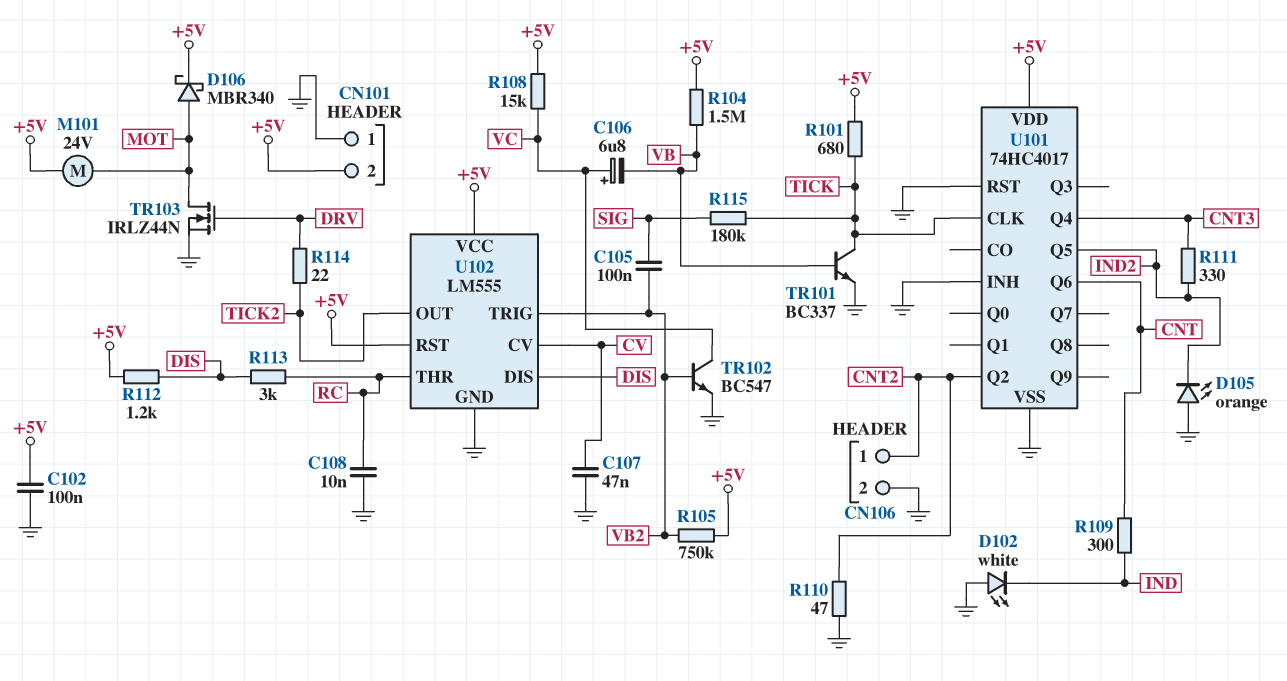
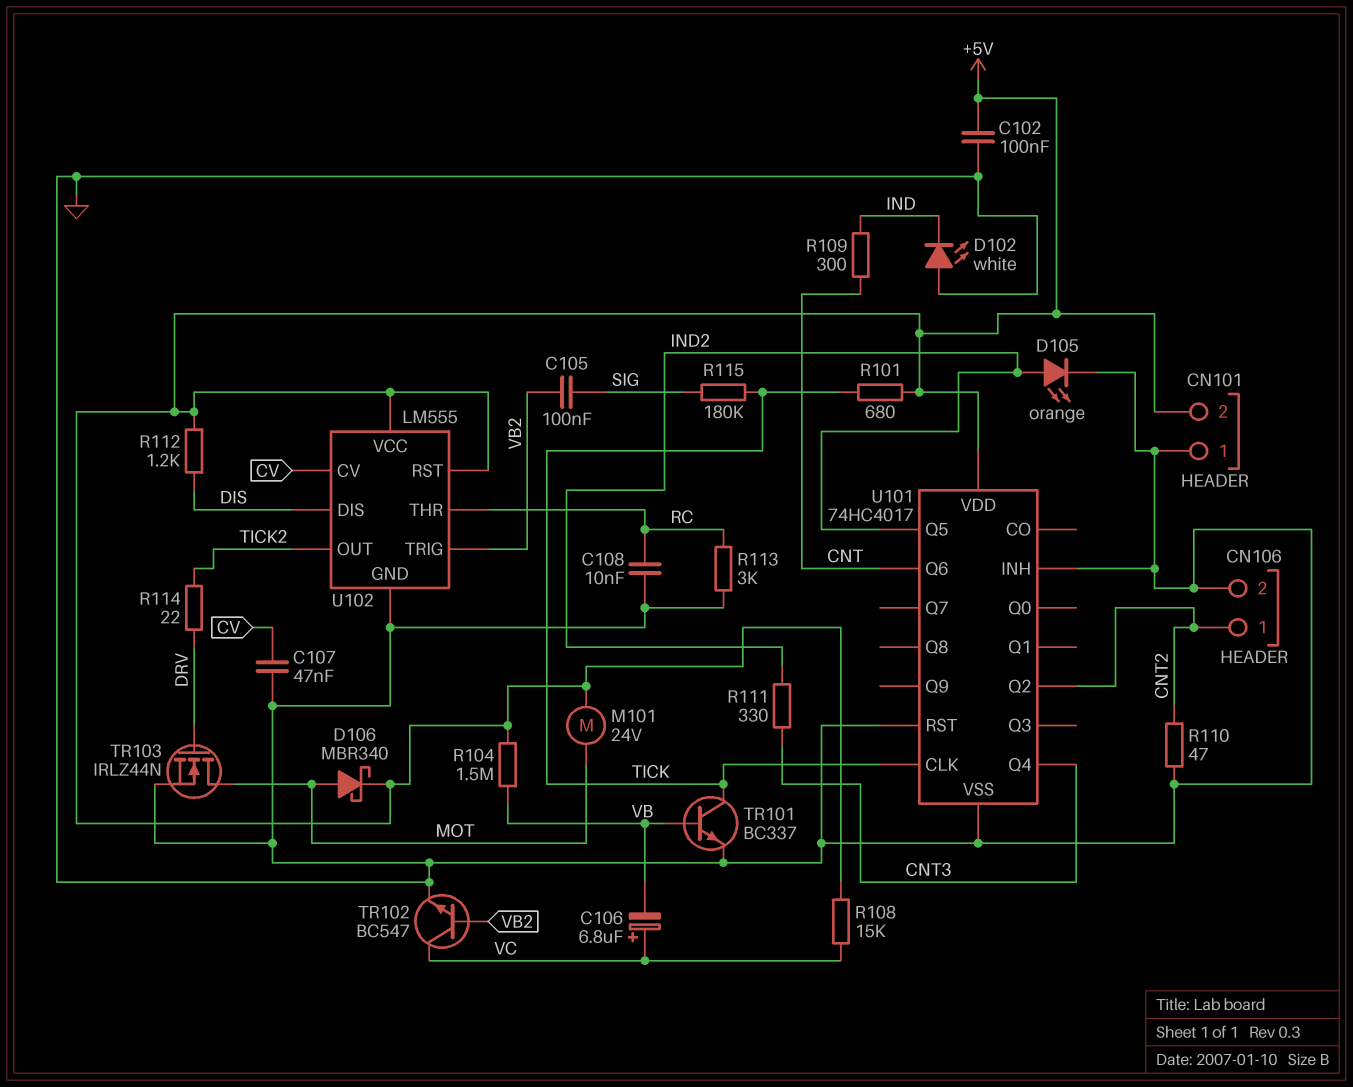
D105: LED orange (A GND, K IND2) -> LED orange (A IND2, K GND)
R105: 750k (+5V, VB2) -> none
R113: 3k (DIS, RC) -> 3k (GND, RC)

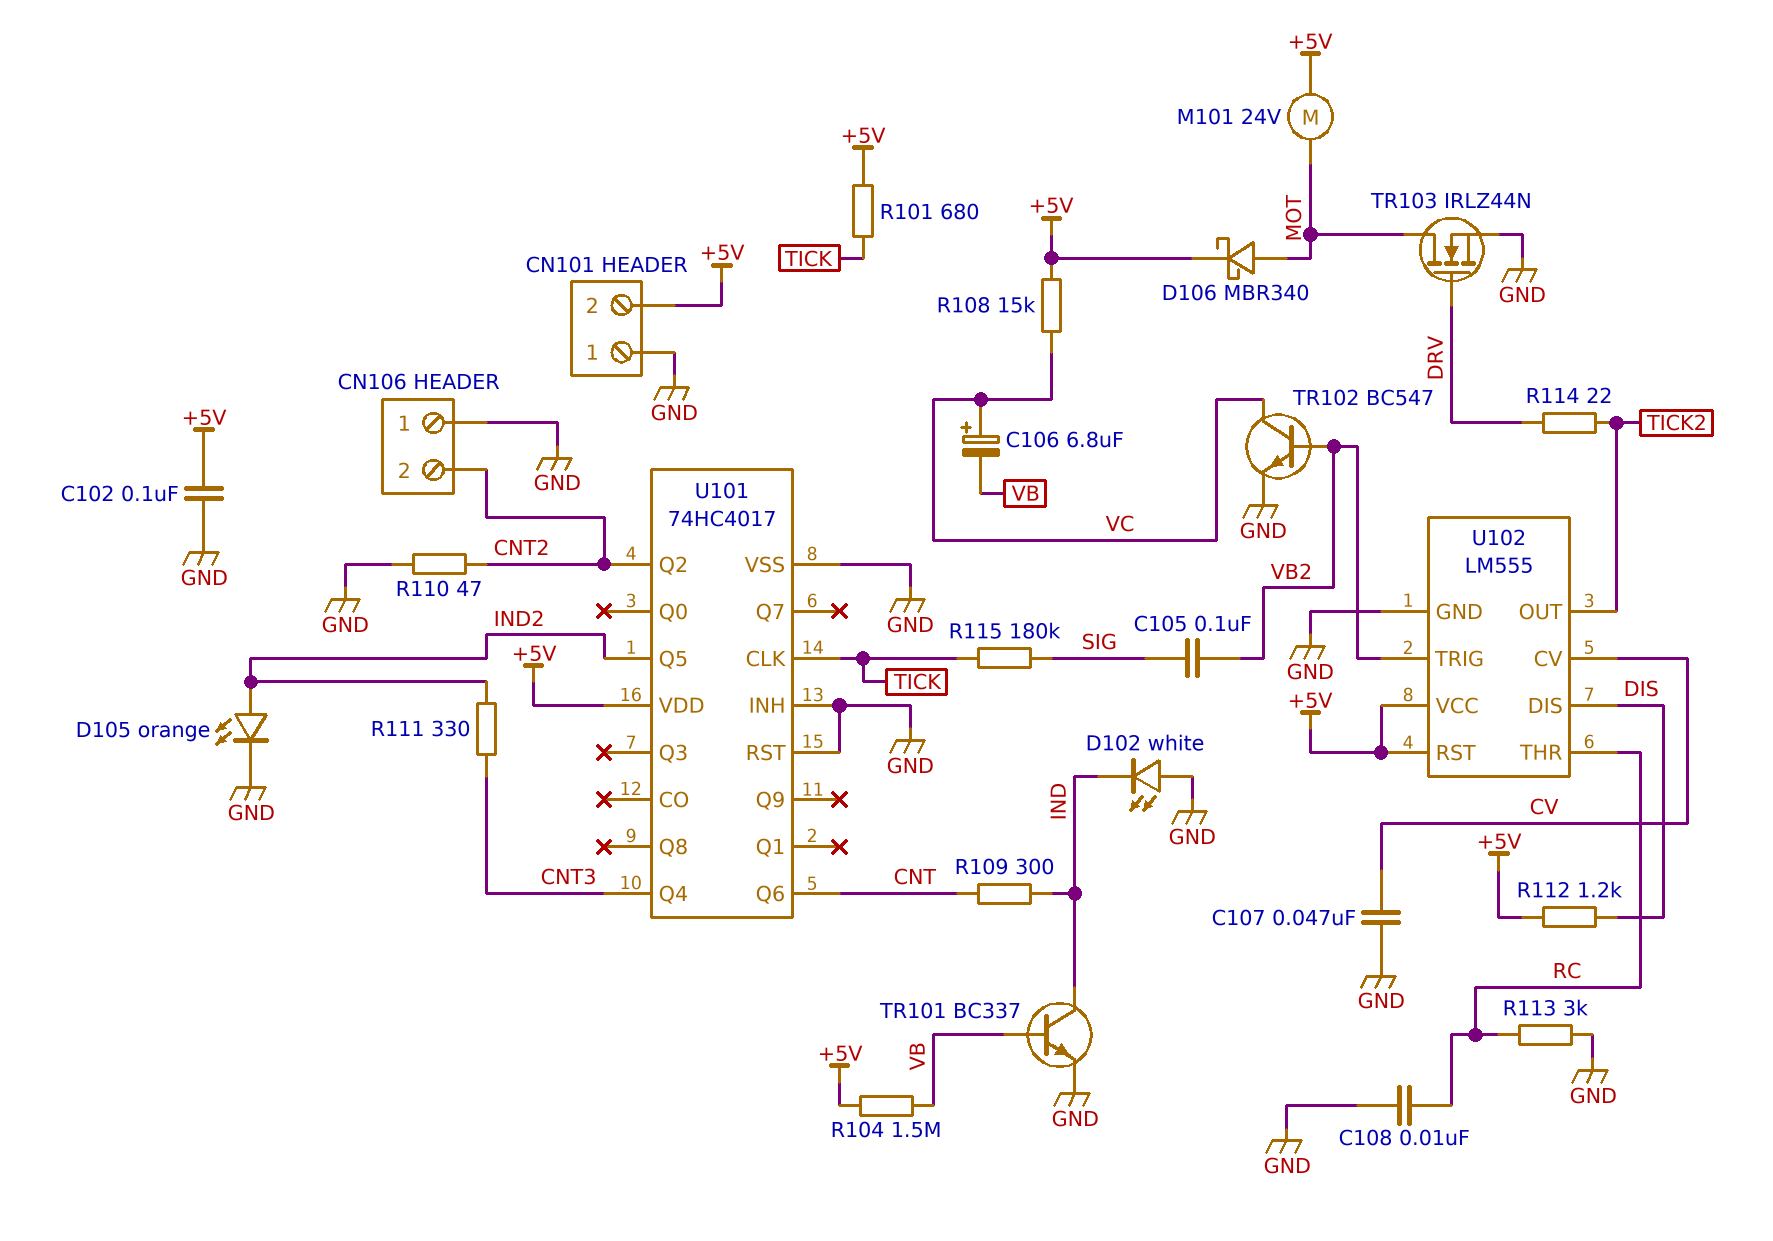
CN106 pin 1: CNT2 -> GND
CN106 pin 2: GND -> CNT2
TR101: NPN BC337 (B VB, C TICK, E GND) -> NPN BC337 (B VB, C IND, E GND)

